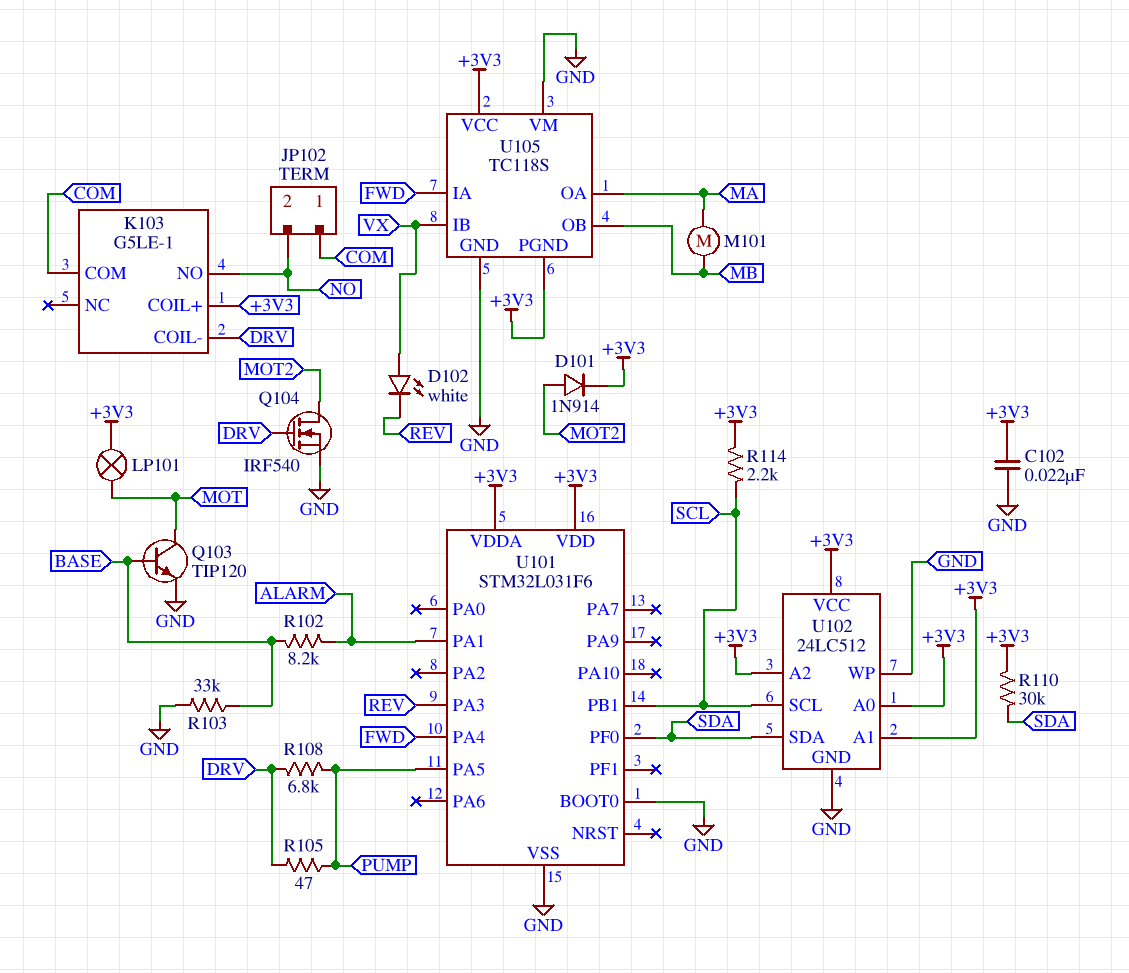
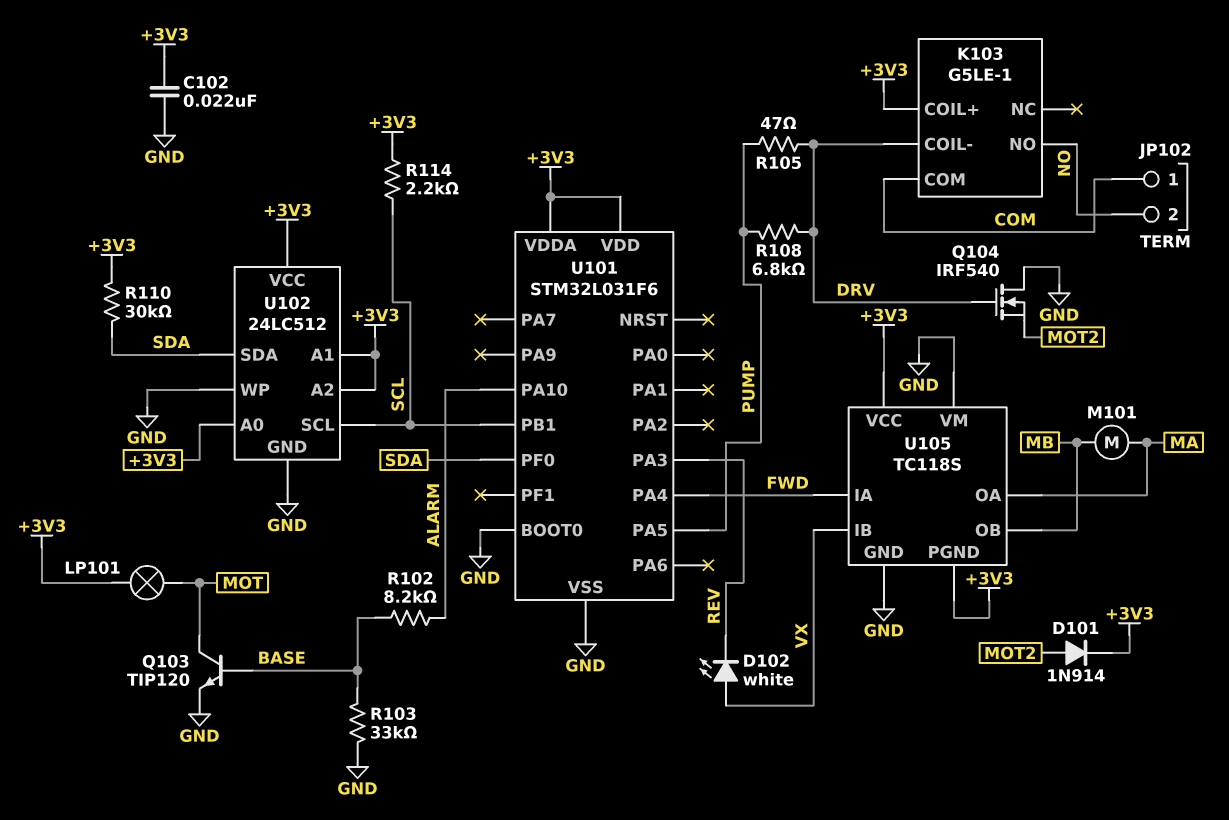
Q104: NMOS IRF540 (G DRV, D MOT2, S GND) -> NMOS IRF540 (G DRV, D GND, S MOT2)
U101 pin PA1: ALARM -> none
U101 pin PA10: none -> ALARM

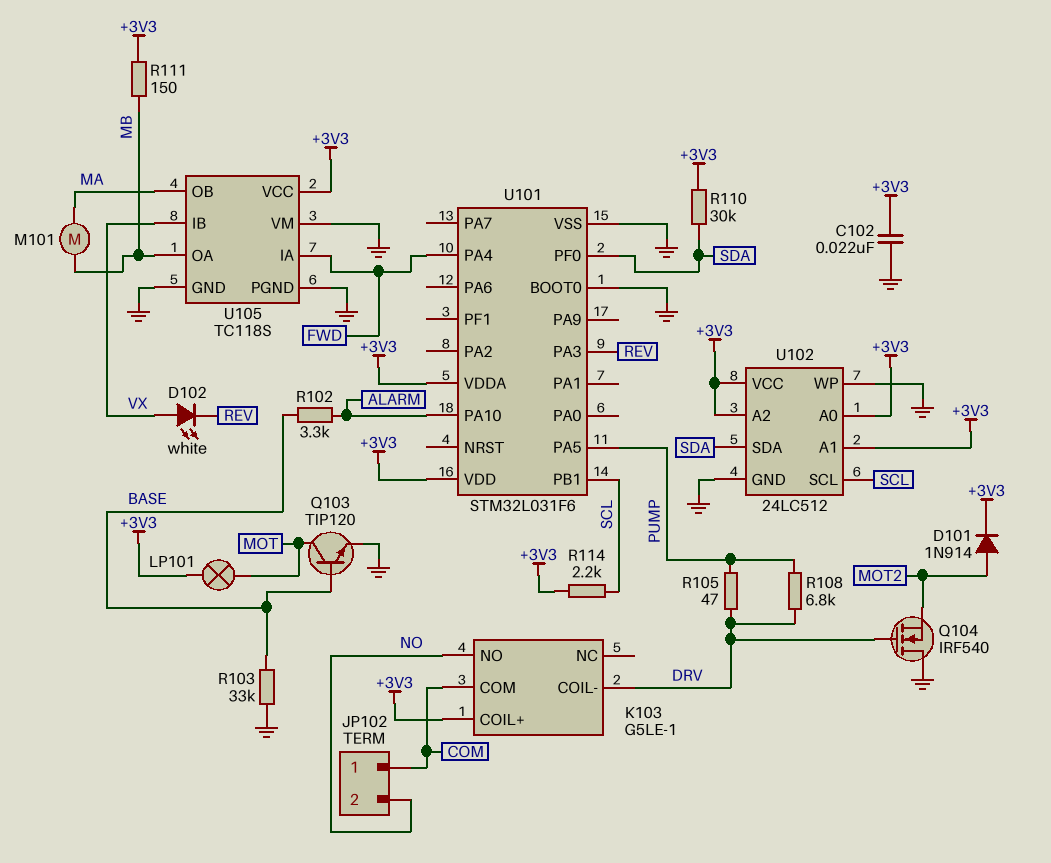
R102: 8.2k (ALARM, BASE) -> 3.3k (ALARM, BASE)
R111: none -> 150 (+3V3, MB)
U105 pin OA: MA -> MB
U105 pin OB: MB -> MA
U105 pin PGND: +3V3 -> GND

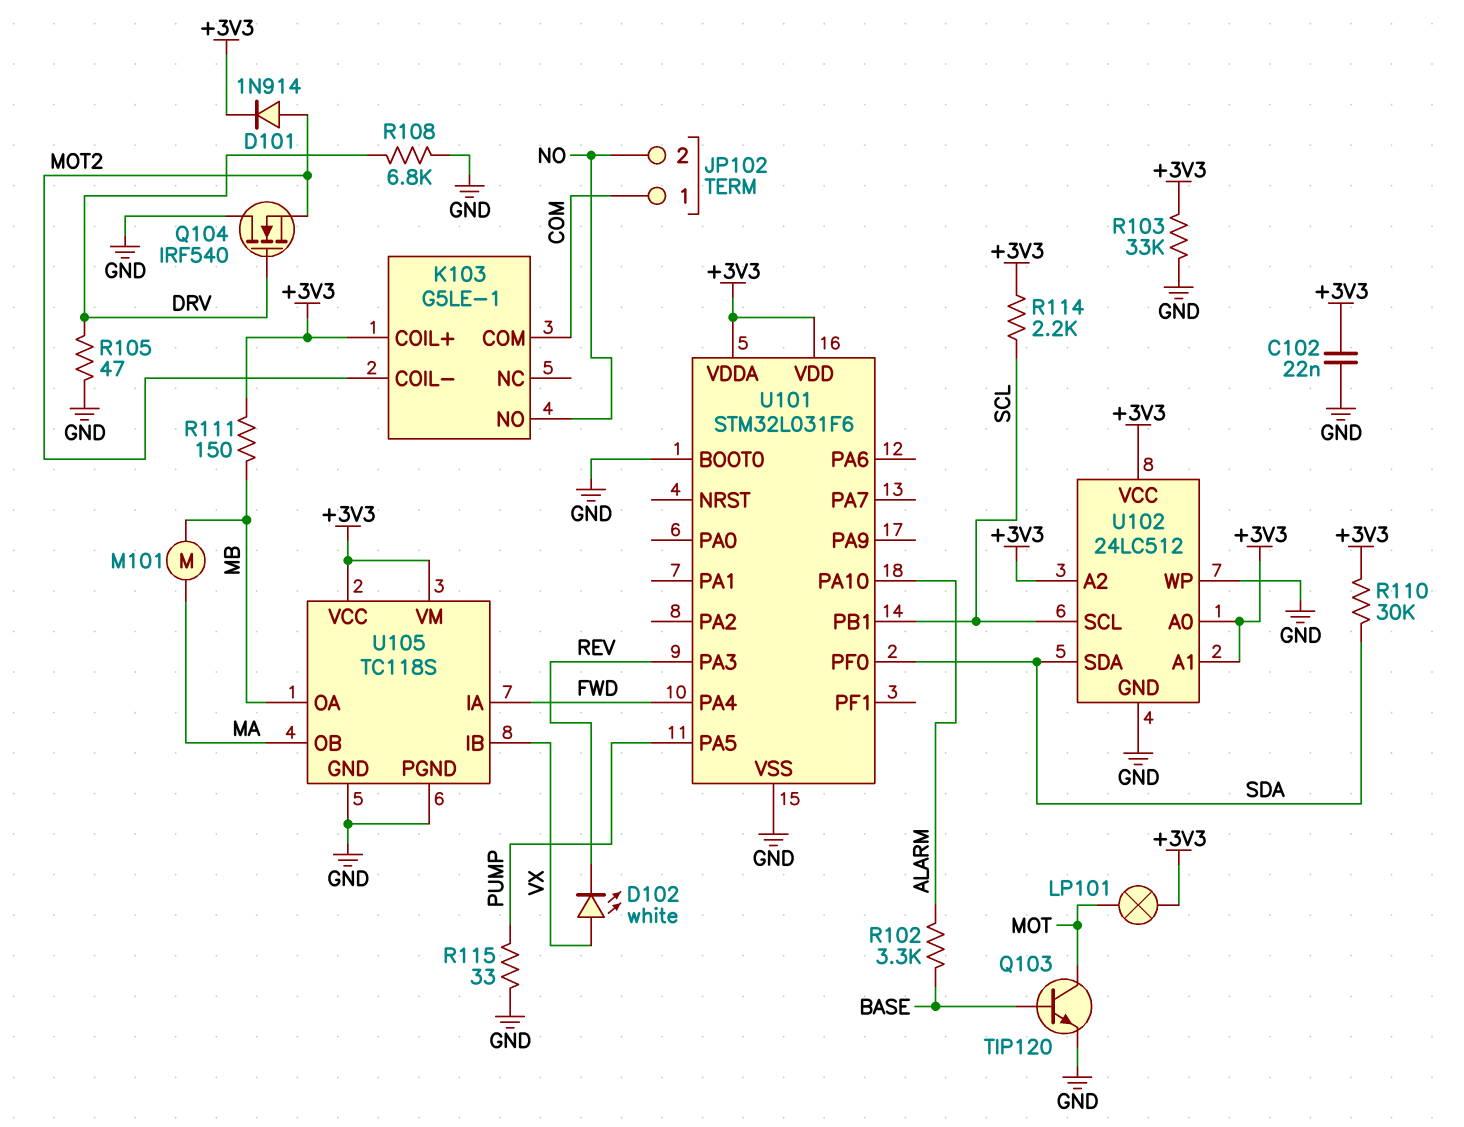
K103 pin COIL-: DRV -> MOT2
R103: 33k (BASE, GND) -> 33k (+3V3, GND)
R105: 47 (DRV, PUMP) -> 47 (DRV, GND)
R108: 6.8k (DRV, PUMP) -> 6.8k (DRV, GND)
R115: none -> 33 (GND, PUMP)
U105 pin VM: GND -> +3V3

